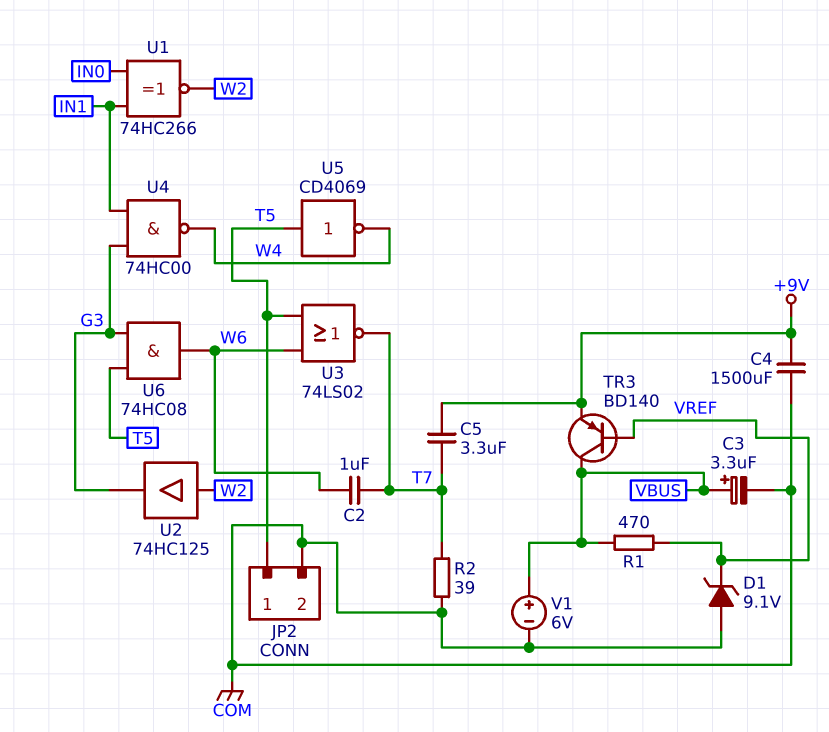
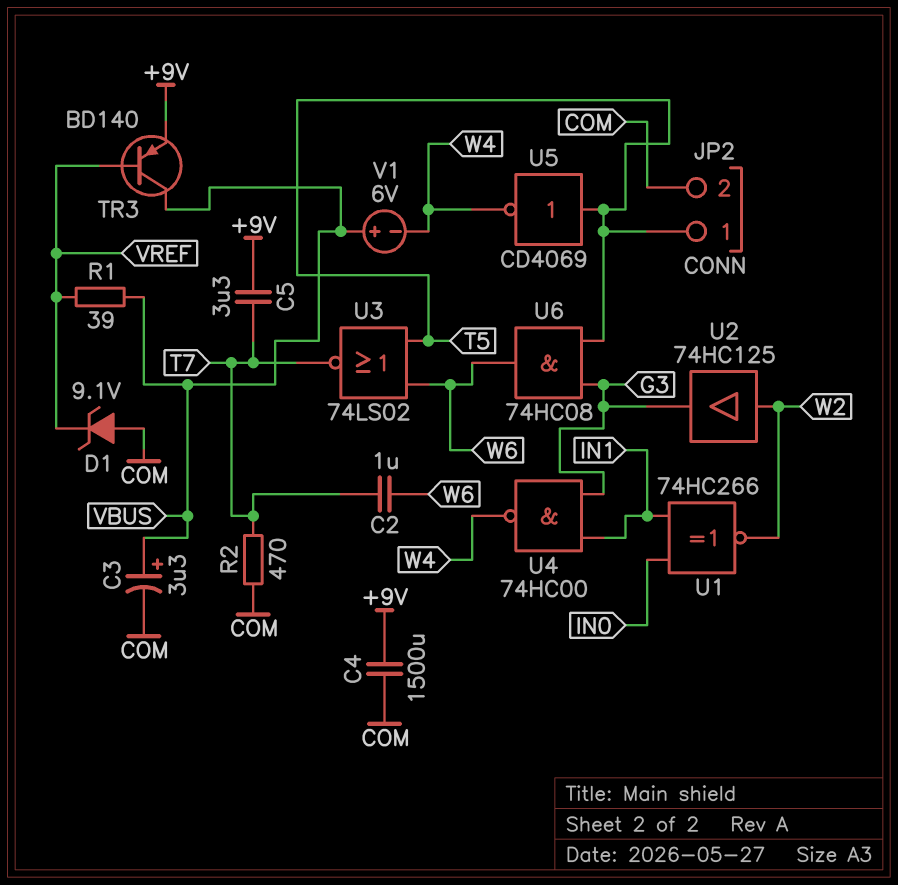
R1: 470 (VBUS, VREF) -> 39 (VBUS, VREF)
R2: 39 (COM, T7) -> 470 (COM, T7)
V1: 6V (plus VBUS, minus COM) -> 6V (plus VBUS, minus W4)

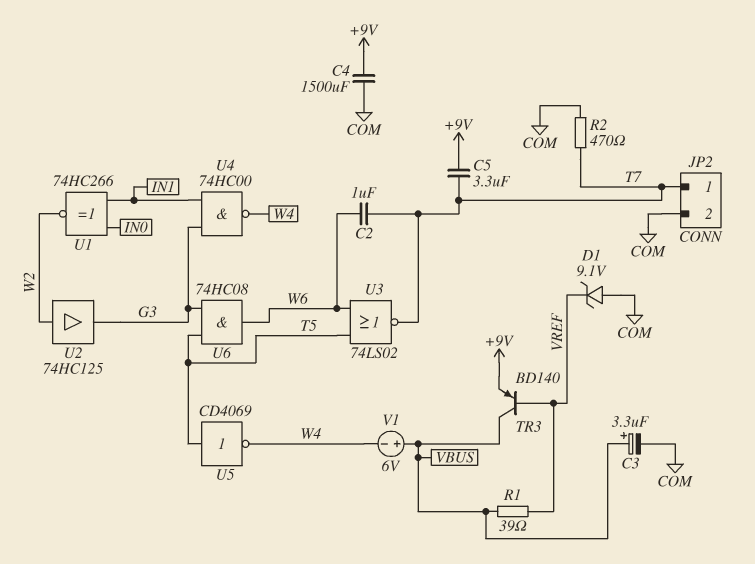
JP2 pin 1: T5 -> T7

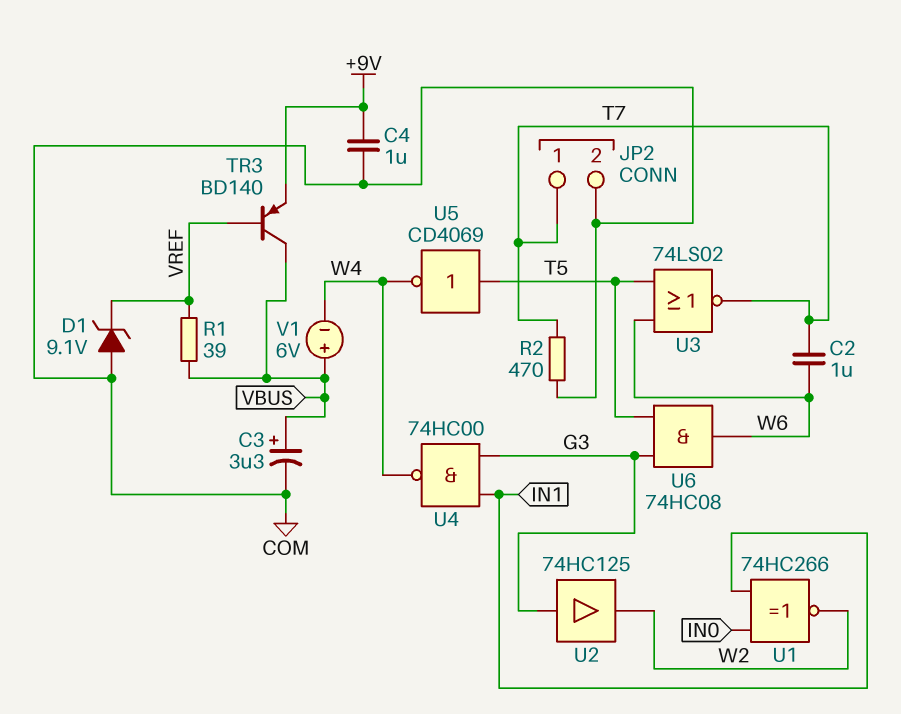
C4: 1500uF (+9V, COM) -> 1uF (+9V, COM)
C5: 3.3uF (+9V, T7) -> none
U2: buffer 74HC125 (in W2, out G3) -> buffer 74HC125 (in G3, out W2)

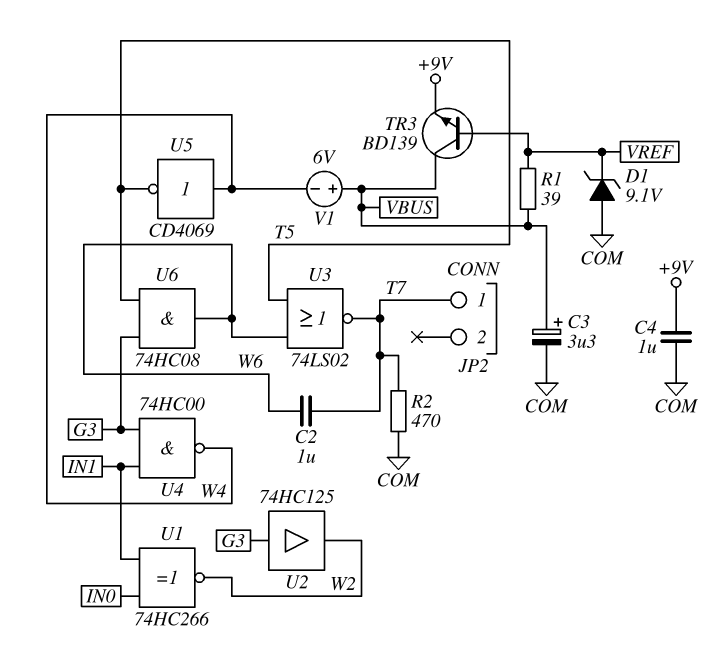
JP2 pin 2: COM -> none
TR3: PNP BD140 (B VREF, C VBUS, E +9V) -> NPN BD139 (B VREF, C VBUS, E +9V)
U5: NOT CD4069 (in T5, out W4) -> NOT CD4069 (in W4, out T5)

